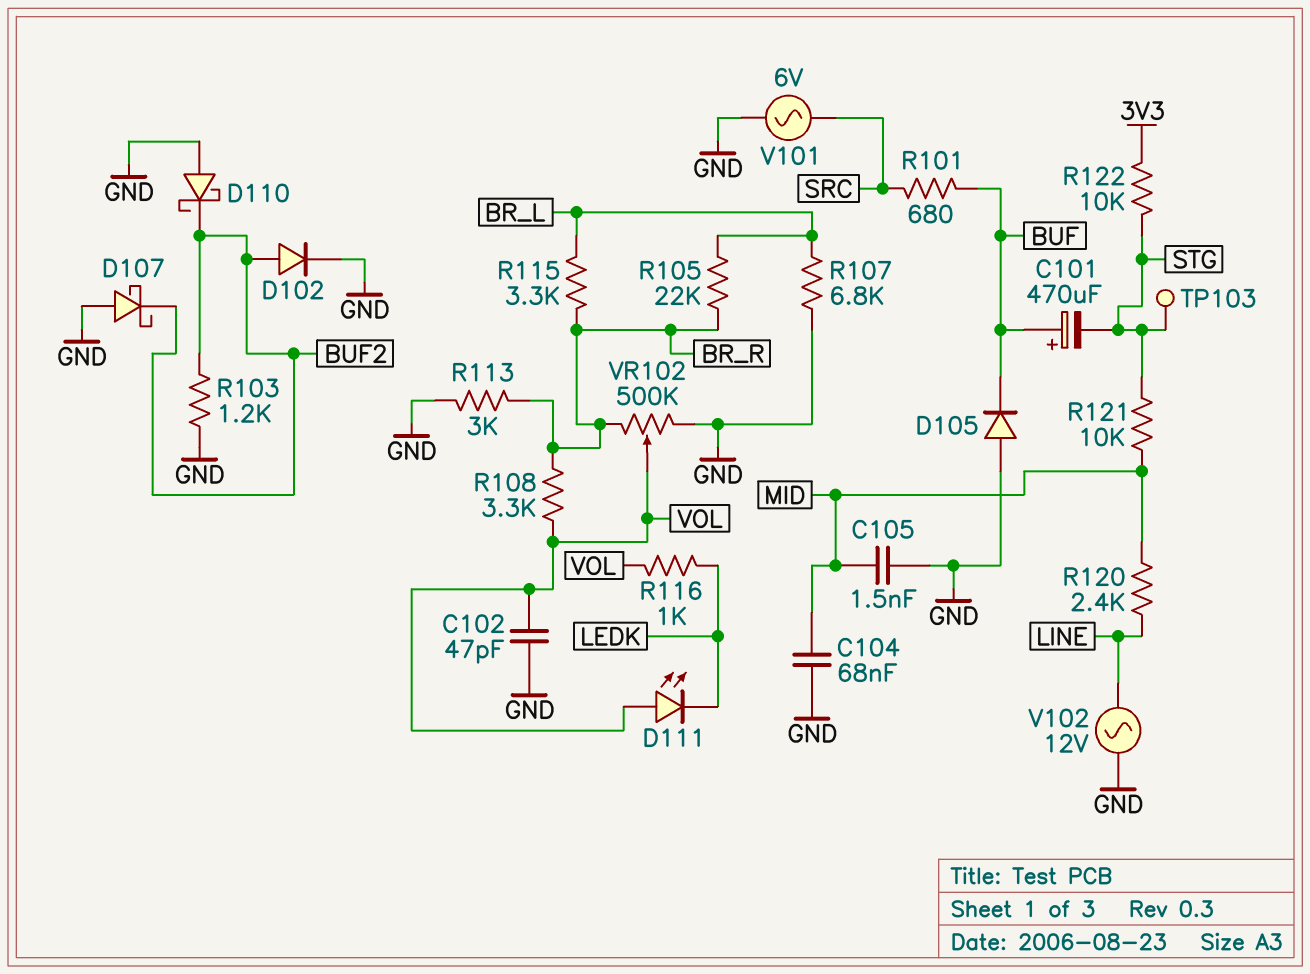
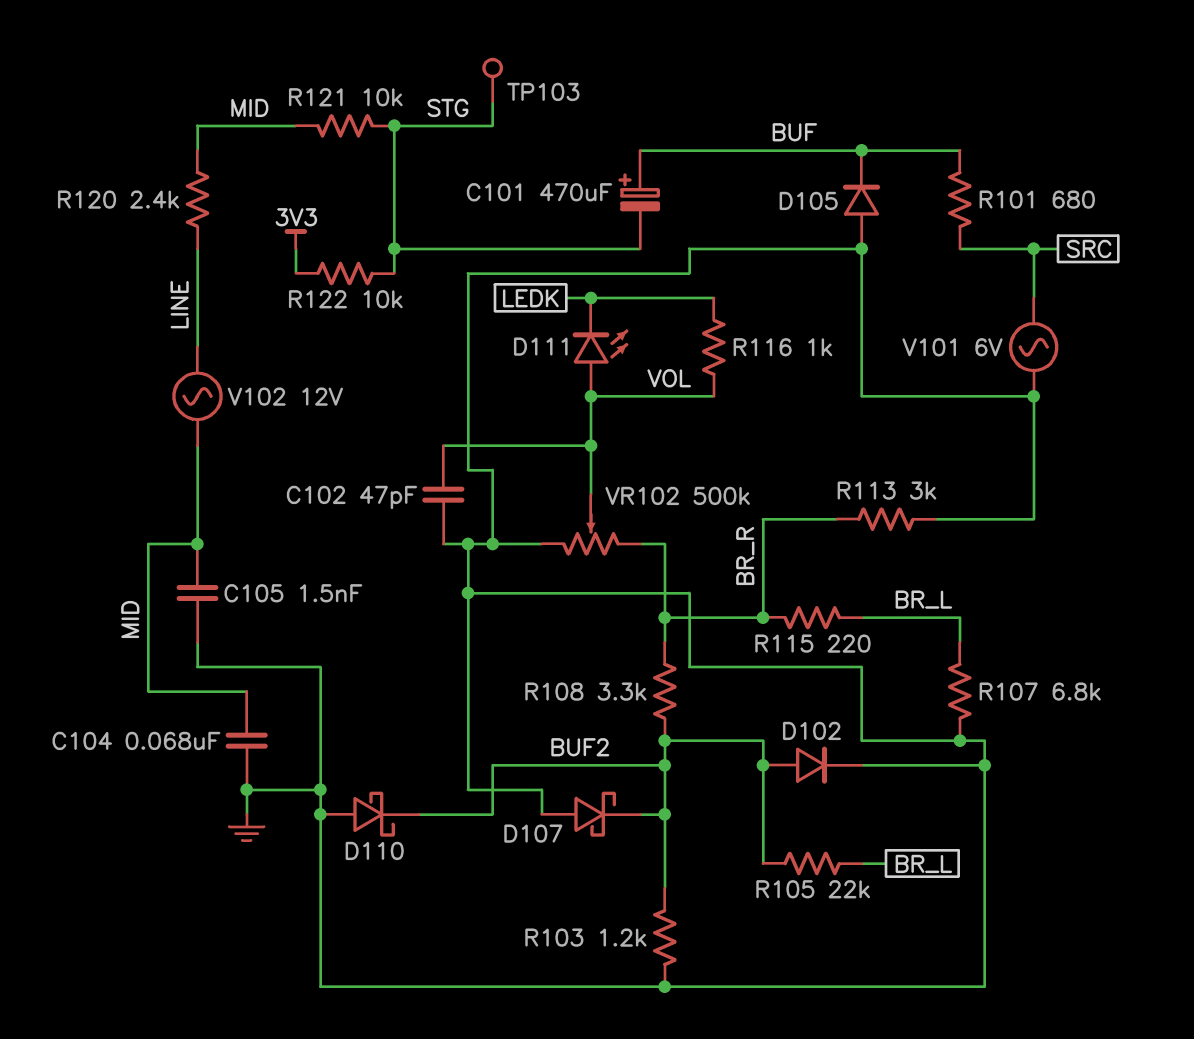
R105: 22k (BR_L, BR_R) -> 22k (BR_L, BUF2)
R108: 3.3k (BR_R, VOL) -> 3.3k (BR_R, BUF2)
R115: 3.3k (BR_L, BR_R) -> 220 (BR_L, BR_R)
V102: AC 12V (GND, LINE) -> AC 12V (LINE, MID)

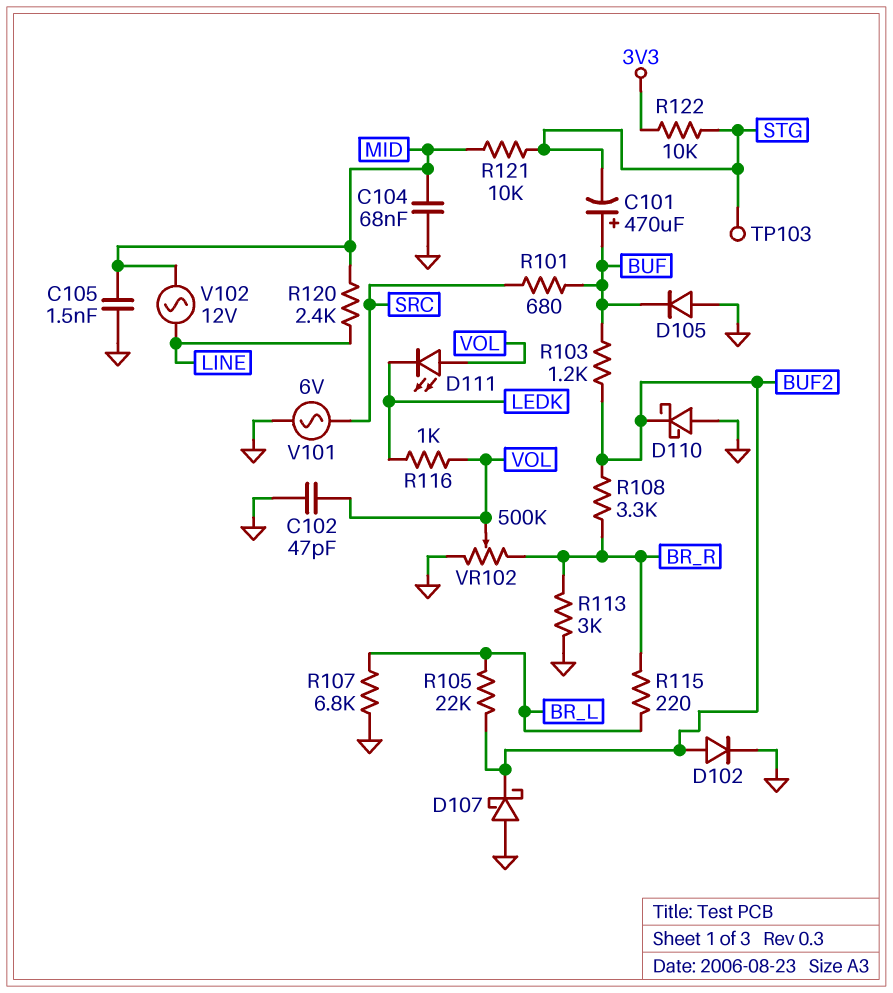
R103: 1.2k (BUF2, GND) -> 1.2k (BUF, BUF2)

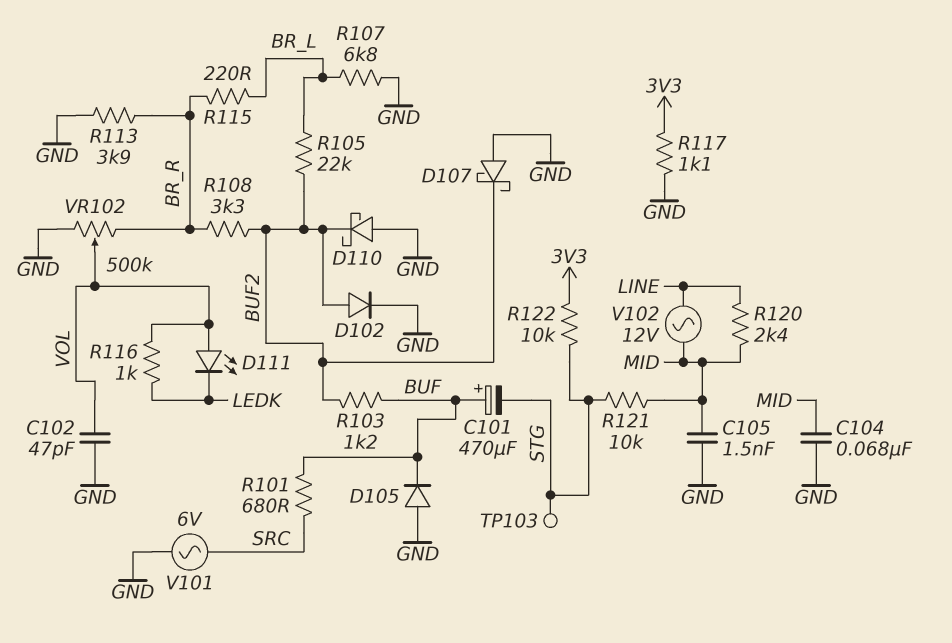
R113: 3k (BR_R, GND) -> 3.9k (BR_R, GND)
R117: none -> 1.1k (3V3, GND)

